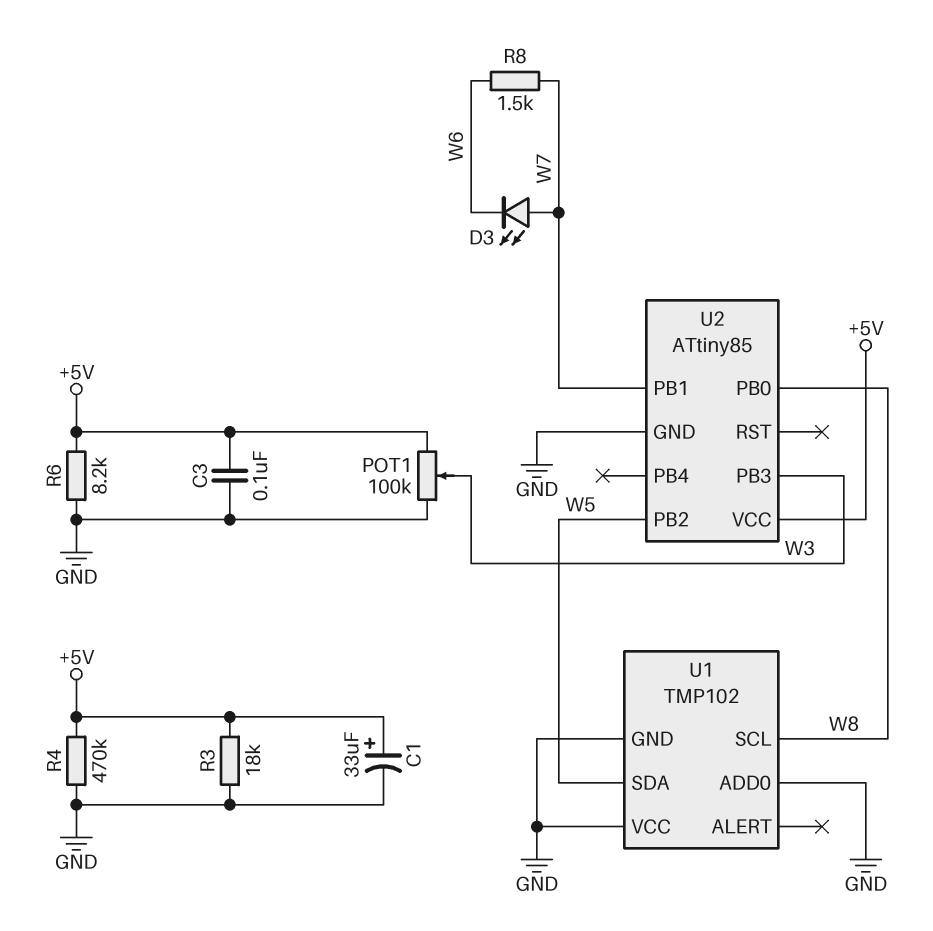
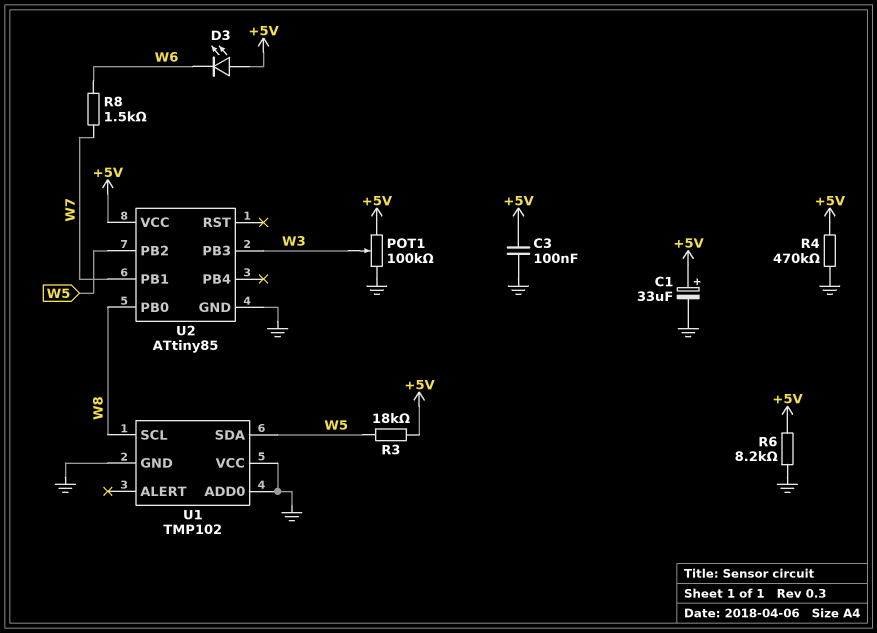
D3: LED (A W7, K W6) -> LED (A +5V, K W6)
R3: 18k (+5V, GND) -> 18k (+5V, W5)

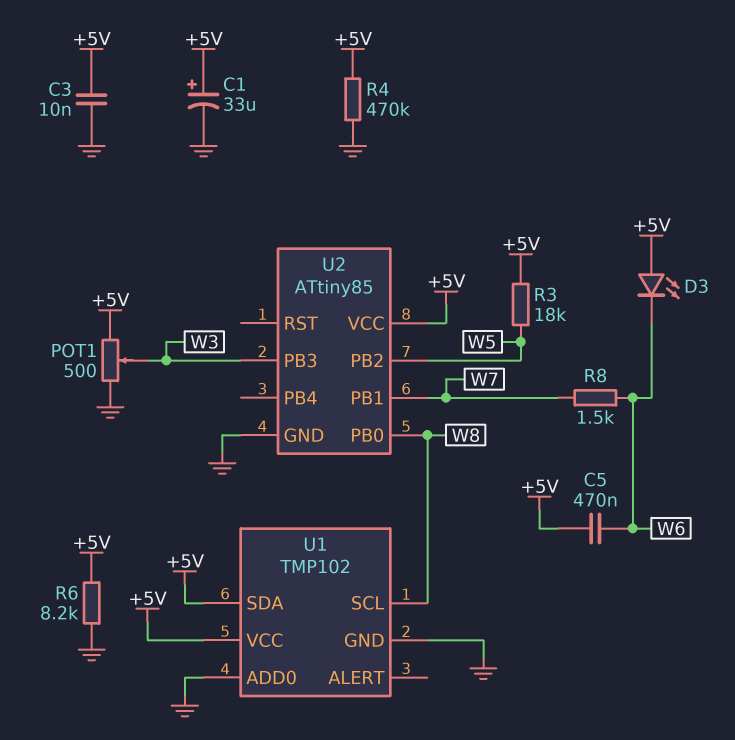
C3: 100nF (+5V, GND) -> 10nF (+5V, GND)
C5: none -> 470nF (+5V, W6)
POT1: 100k (+5V, GND, wiper W3) -> 500 (+5V, GND, wiper W3)
U1 pin SDA: W5 -> +5V
U1 pin VCC: GND -> +5V

